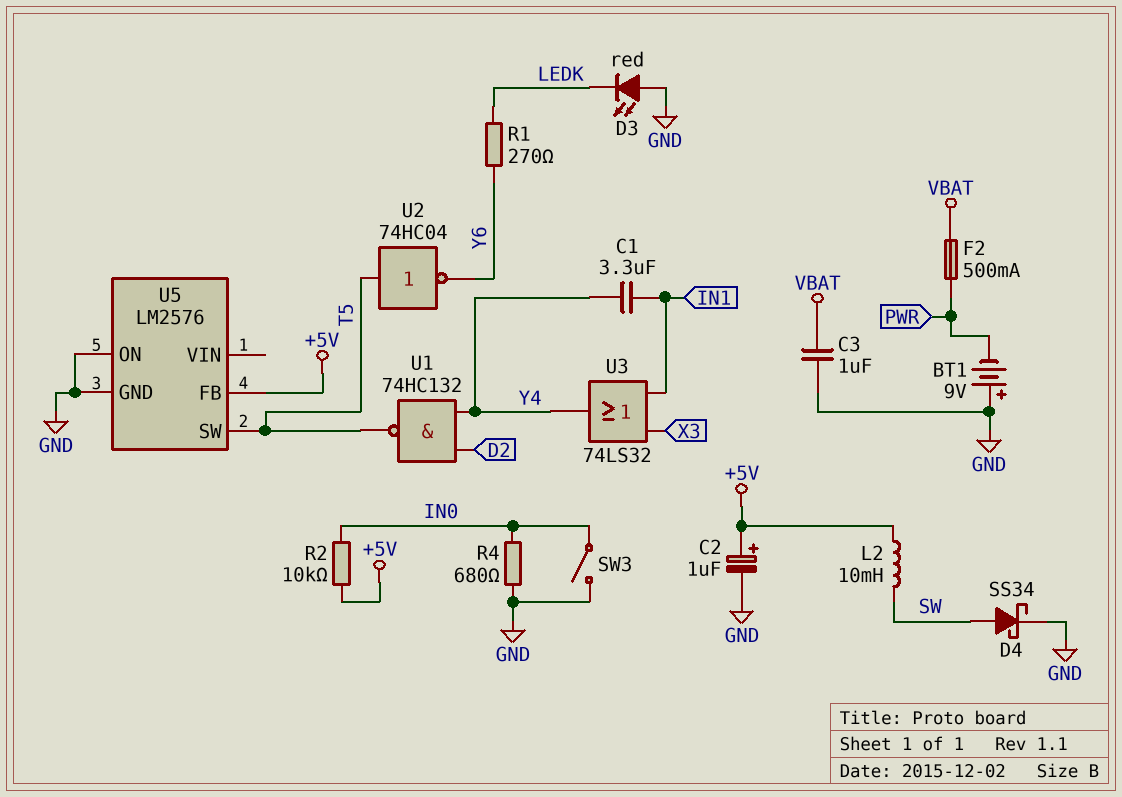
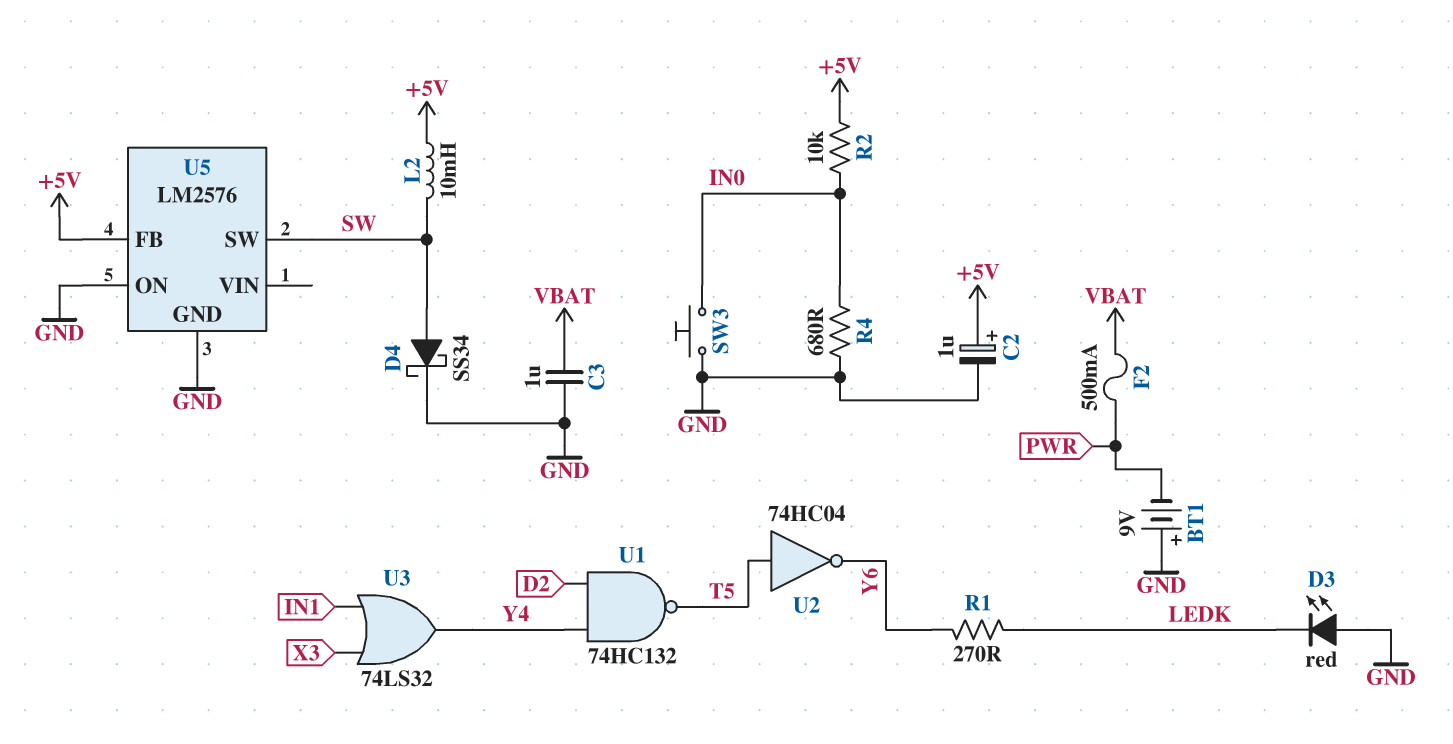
C1: 3.3uF (IN1, Y4) -> none
SW3: switch (GND, IN0) -> button (GND, IN0)
U5 pin SW: T5 -> SW

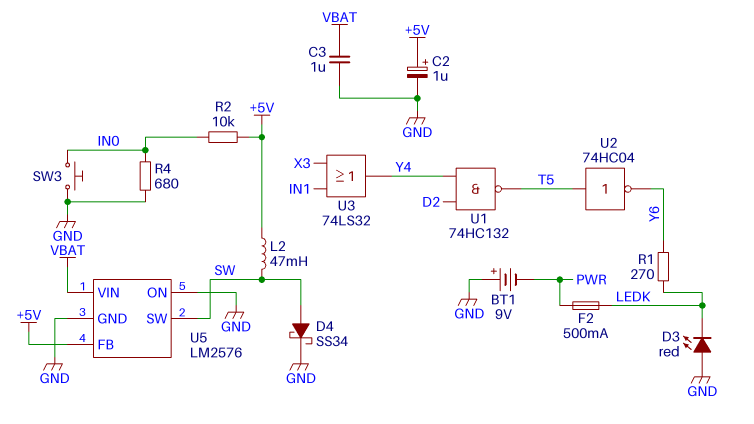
F2: 500mA (PWR, VBAT) -> 500mA (LEDK, PWR)
L2: 10mH (+5V, SW) -> 47mH (+5V, SW)
U5 pin VIN: none -> VBAT

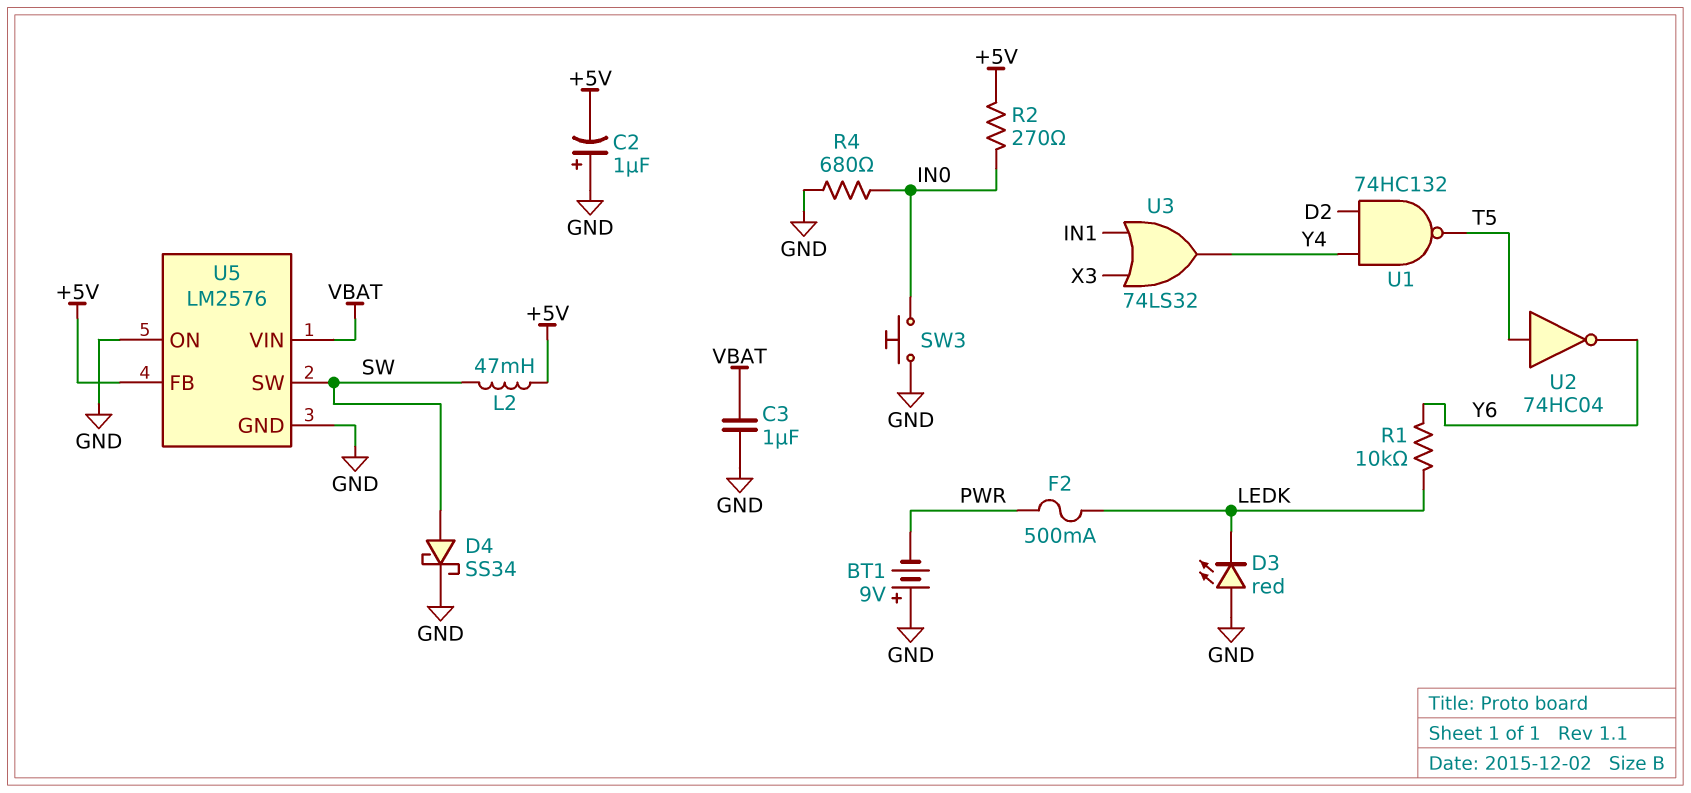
C2: 1uF (plus +5V, minus GND) -> 1uF (plus GND, minus +5V)
R1: 270 (LEDK, Y6) -> 10k (LEDK, Y6)
R2: 10k (+5V, IN0) -> 270 (+5V, IN0)

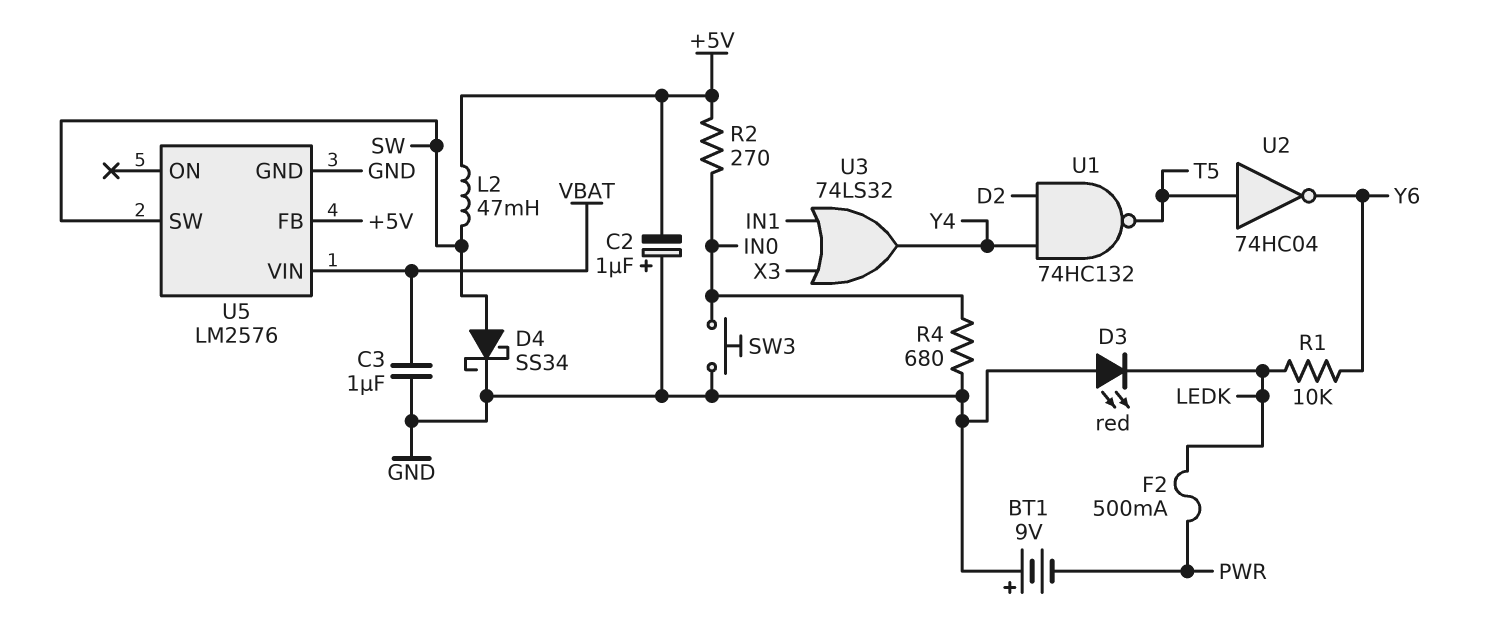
U5 pin ON: GND -> none

